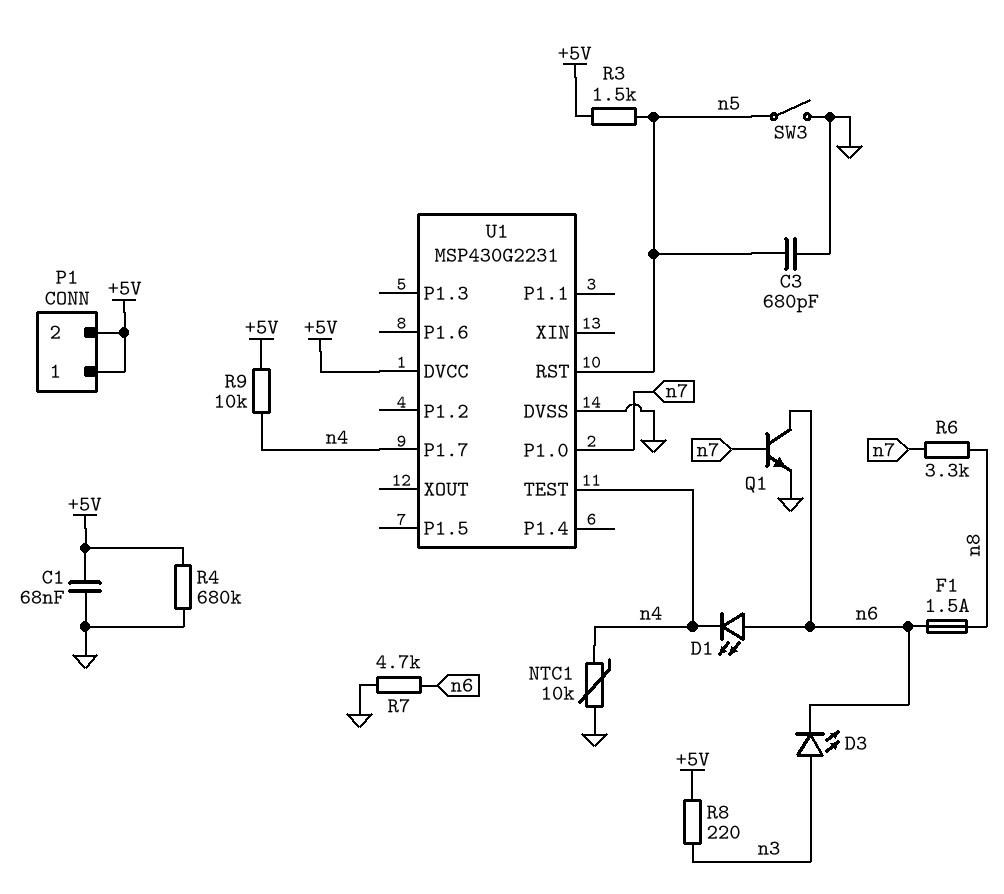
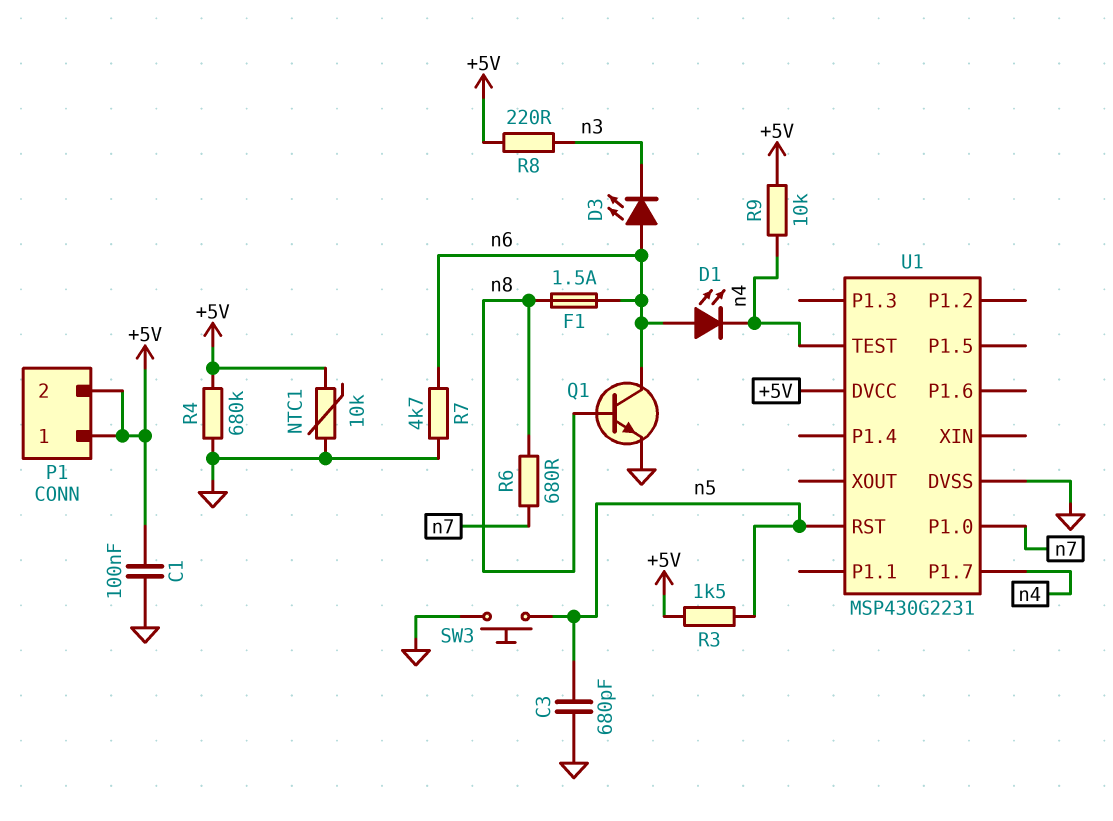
C1: 68nF (+5V, GND) -> 100nF (+5V, GND)
D3: LED (A n3, K n6) -> LED (A n6, K n3)
NTC1: 10k (GND, n4) -> 10k (+5V, GND)
Q1: NPN (B n7, C n6, E GND) -> NPN (B n8, C n6, E GND)
R6: 3.3k (n7, n8) -> 680 (n7, n8)
SW3: switch (GND, n5) -> button (GND, n5)

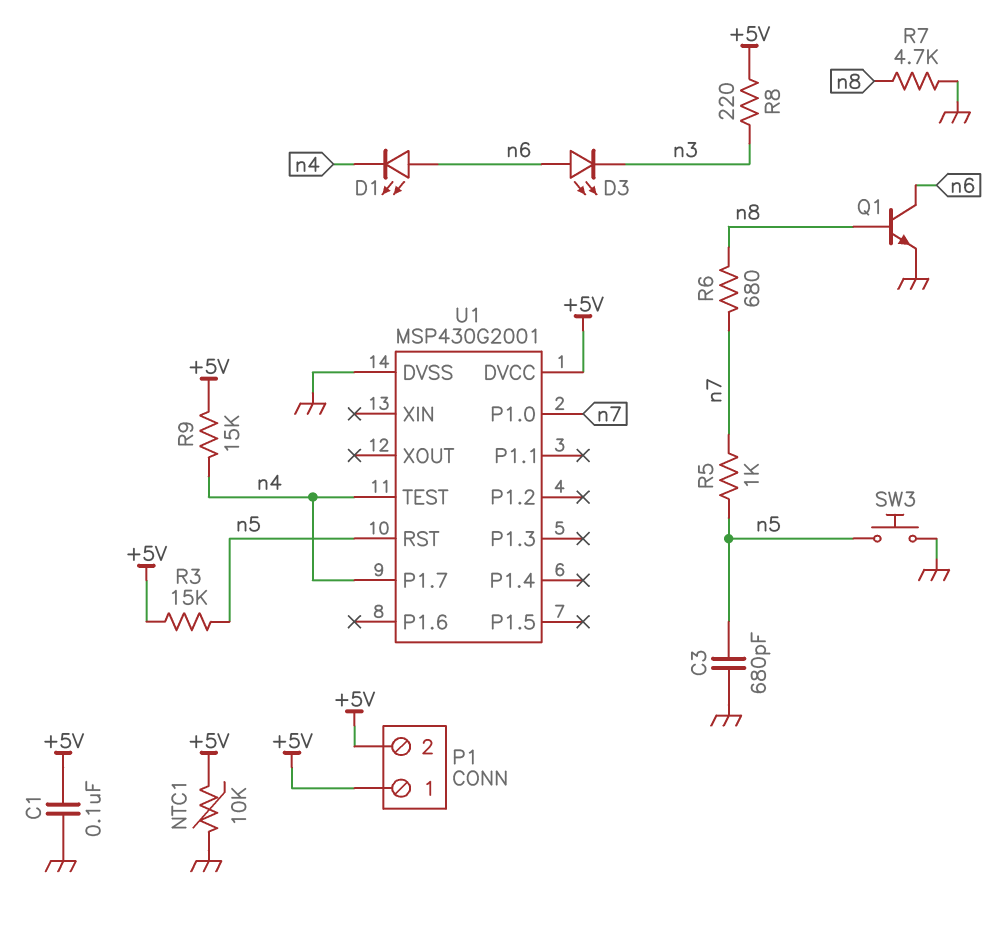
F1: 1.5A (n6, n8) -> none
R3: 1.5k (+5V, n5) -> 15k (+5V, n5)
R4: 680k (+5V, GND) -> none
R5: none -> 1k (n5, n7)
R7: 4.7k (GND, n6) -> 4.7k (GND, n8)
R9: 10k (+5V, n4) -> 15k (+5V, n4)
U1: MSP430G2231 -> MSP430G2001

